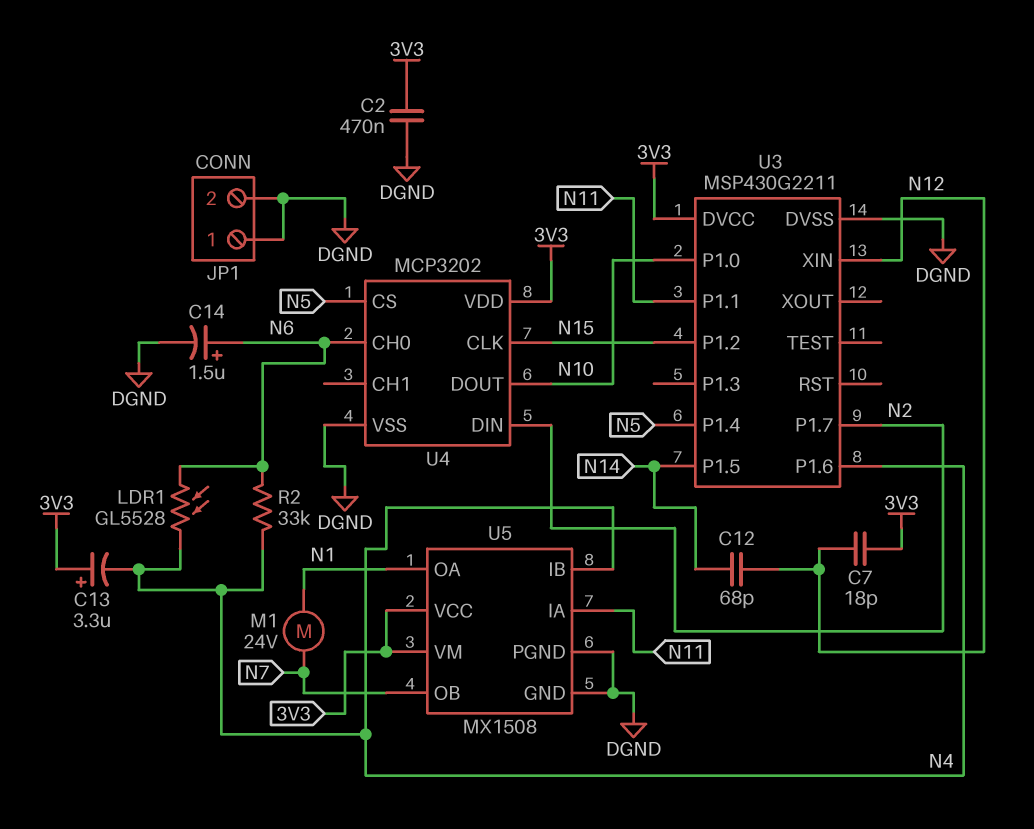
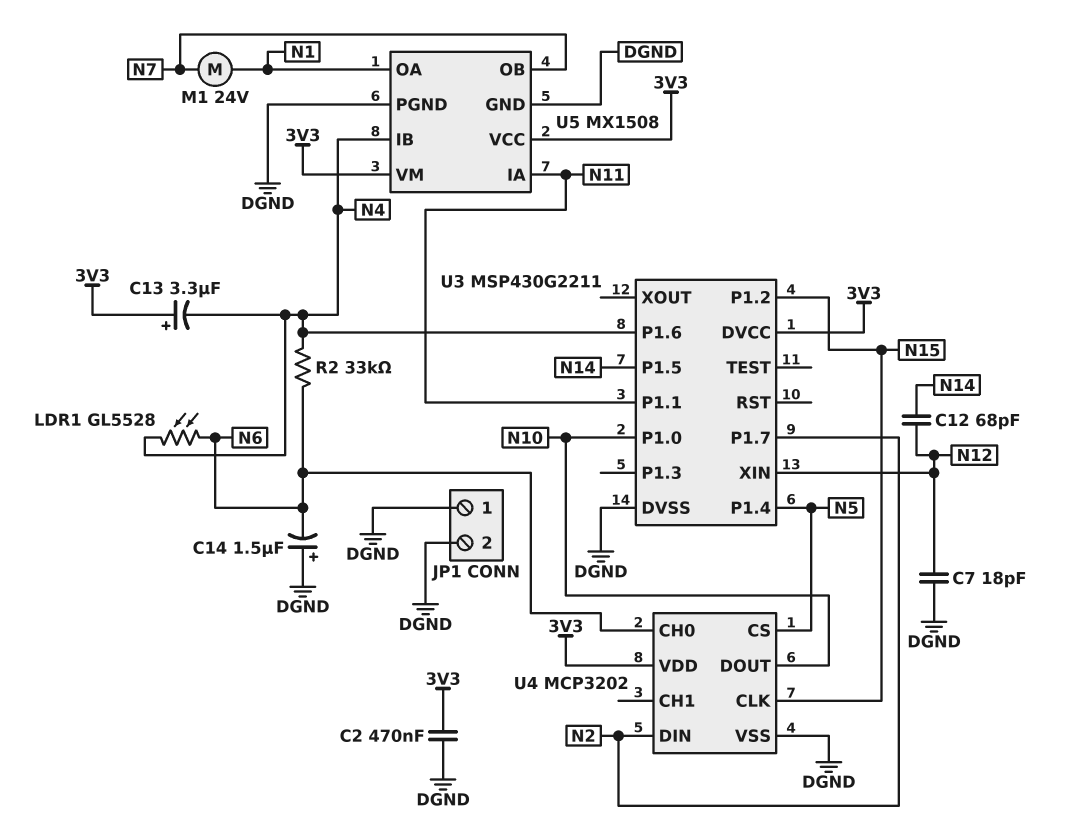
C7: 18pF (3V3, N12) -> 18pF (DGND, N12)
C14: 1.5uF (plus N6, minus DGND) -> 1.5uF (plus DGND, minus N6)

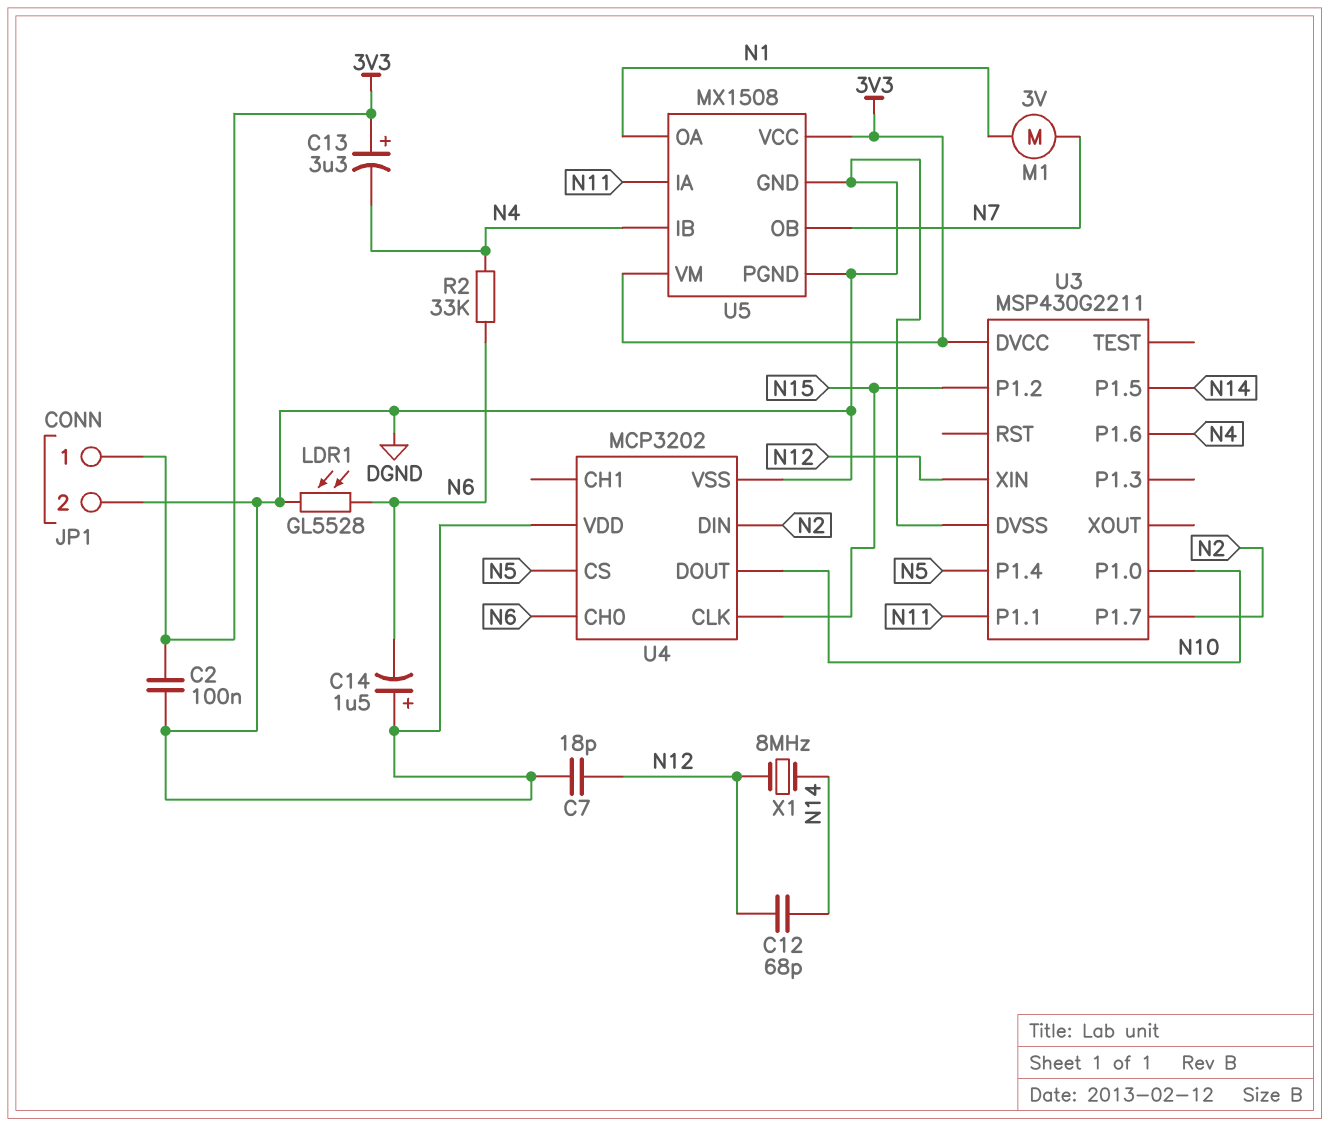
C2: 470nF (3V3, DGND) -> 100nF (3V3, DGND)
JP1 pin 1: DGND -> 3V3
LDR1: GL5528 (N4, N6) -> GL5528 (DGND, N6)
M1: motor 24V (N1, N7) -> motor 3V (N1, N7)
U4 pin VDD: 3V3 -> DGND
X1: none -> 8MHz (N12, N14)

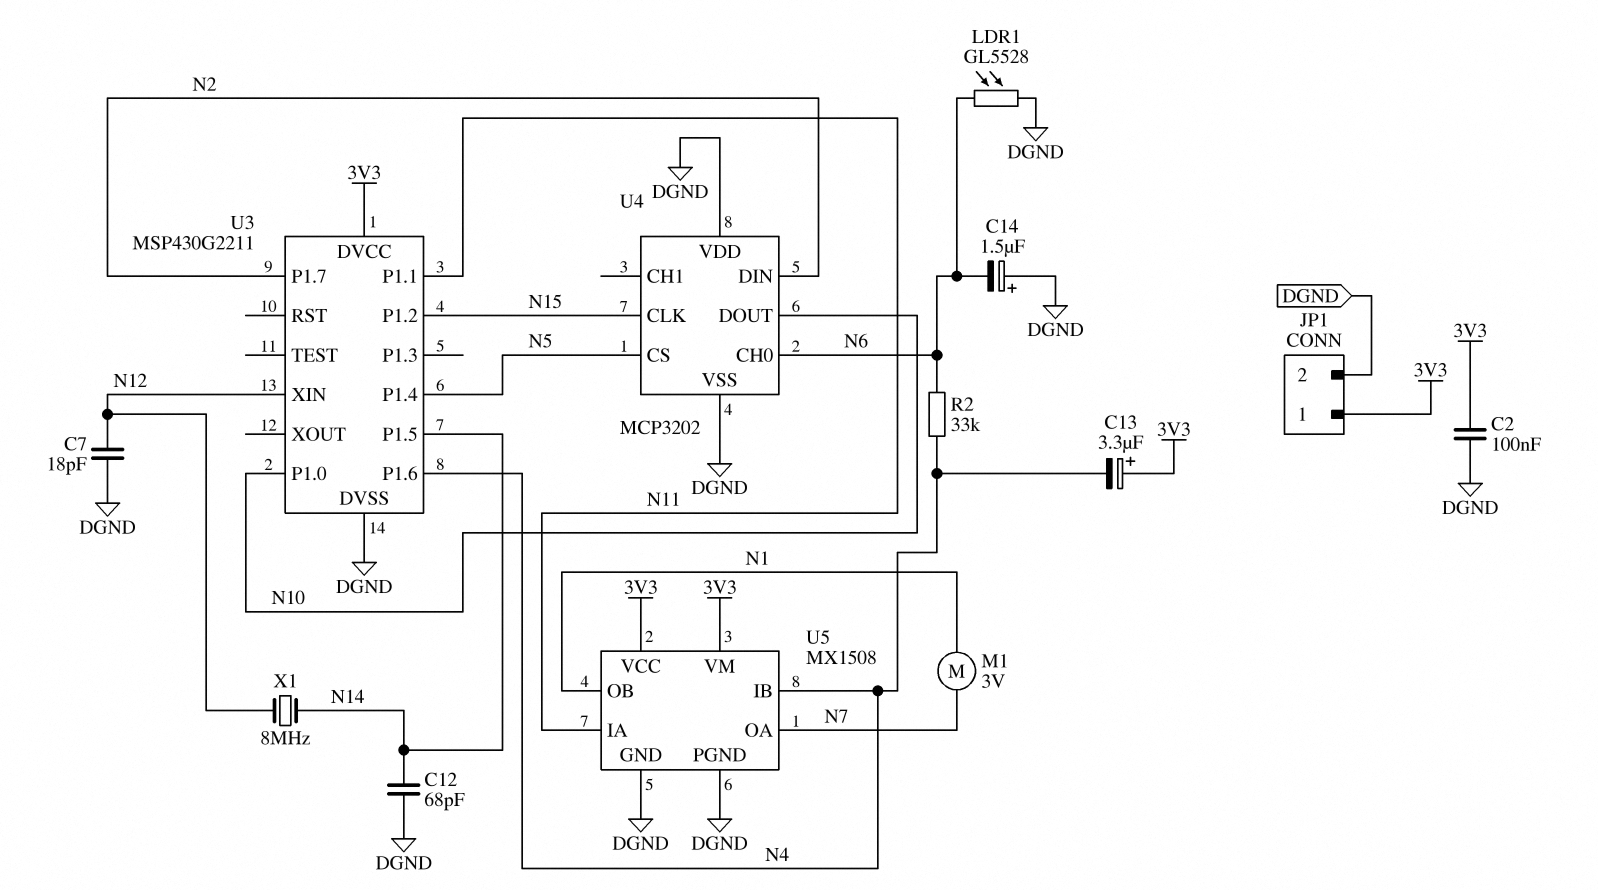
C12: 68pF (N12, N14) -> 68pF (DGND, N14)
U5 pin OA: N1 -> N7
U5 pin OB: N7 -> N1

